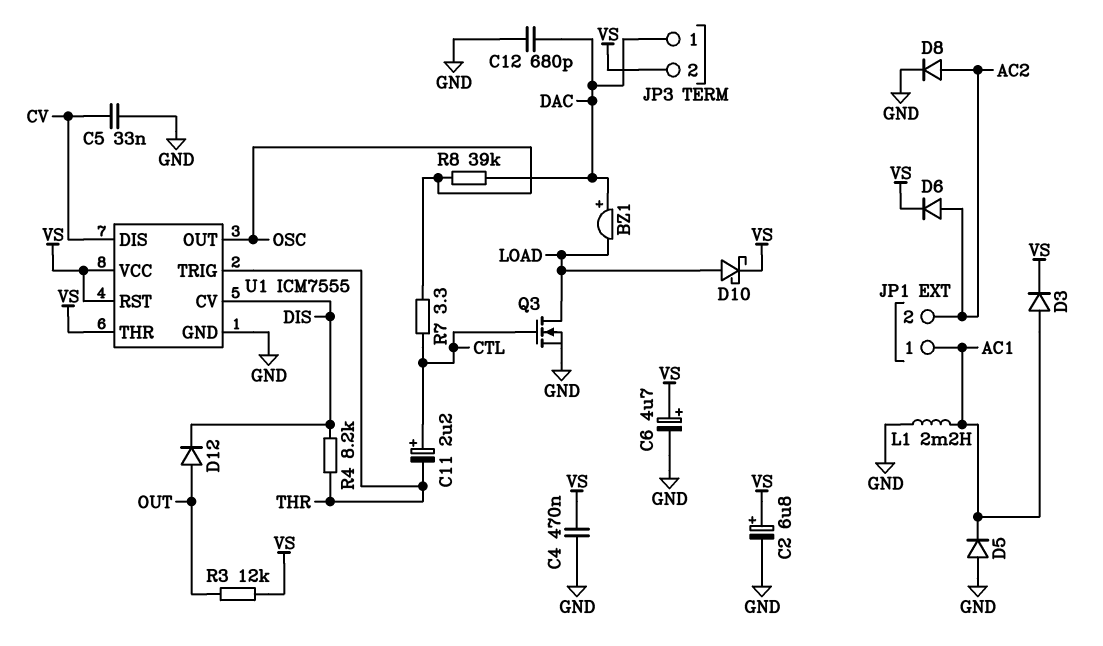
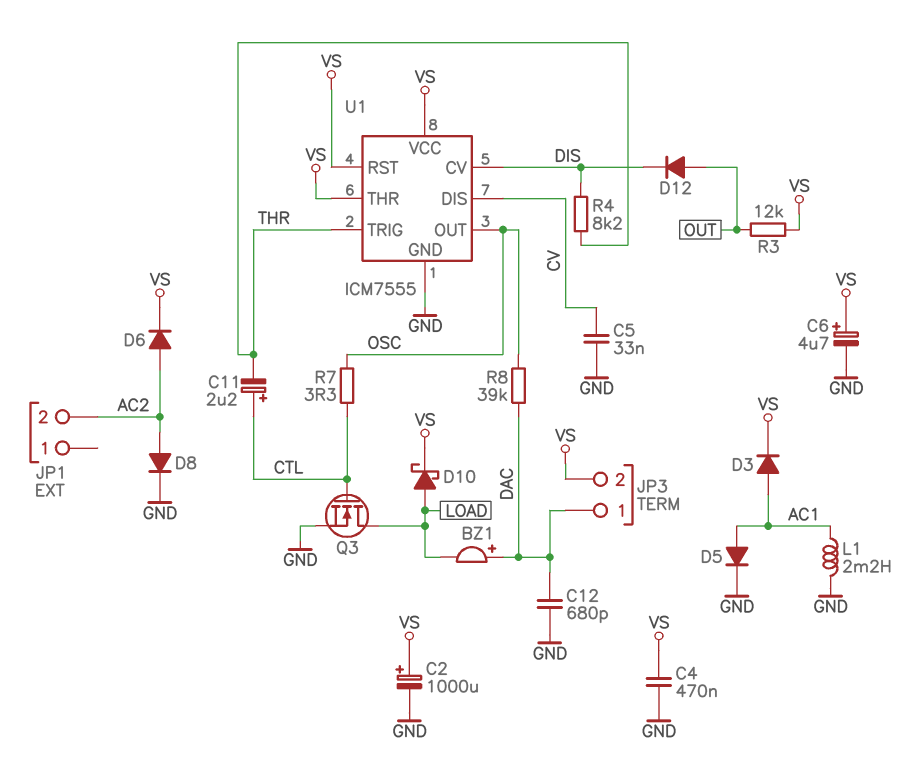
C2: 6.8uF (plus VS, minus GND) -> 1000uF (plus VS, minus GND)
D5: diode (A GND, K AC1) -> diode (A AC1, K GND)
JP1 pin 1: AC1 -> none

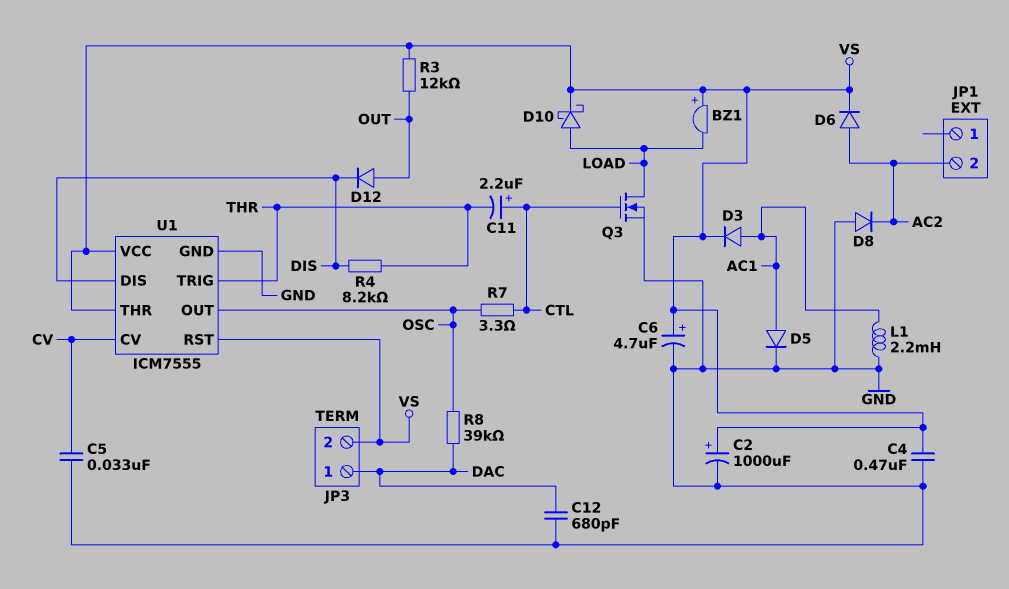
BZ1: buzzer (plus DAC, minus LOAD) -> buzzer (plus VS, minus LOAD)
D8: diode (A AC2, K GND) -> diode (A GND, K AC2)
U1 pin CV: DIS -> CV
U1 pin DIS: CV -> DIS

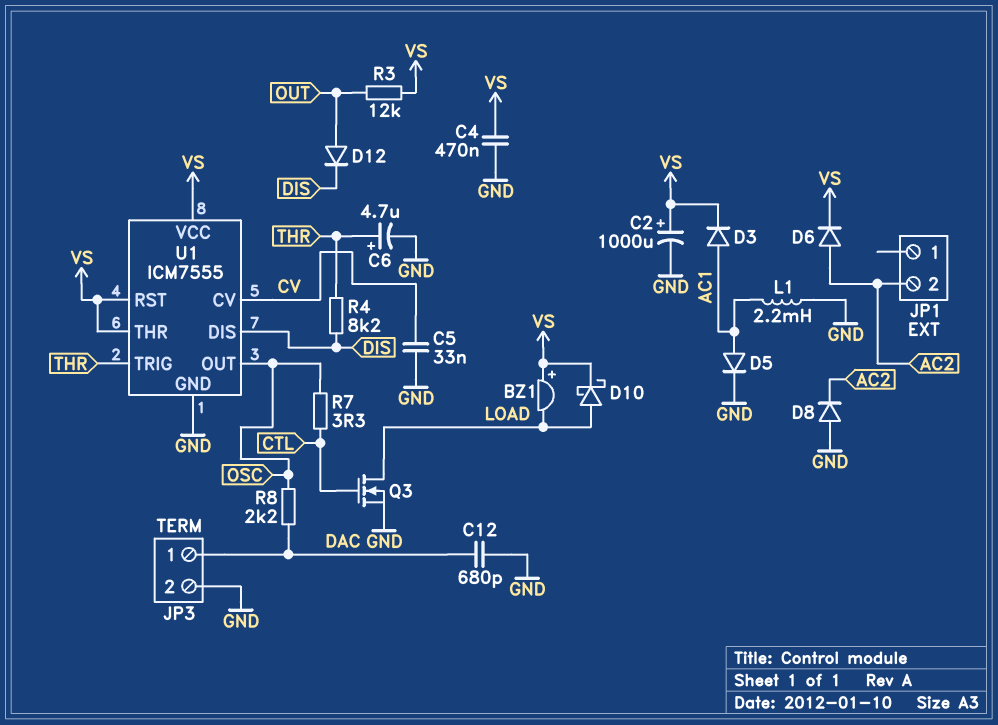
C6: 4.7uF (plus VS, minus GND) -> 4.7uF (plus THR, minus GND)
C11: 2.2uF (plus CTL, minus THR) -> none
JP3 pin 2: VS -> GND
R8: 39k (DAC, OSC) -> 2.2k (DAC, OSC)

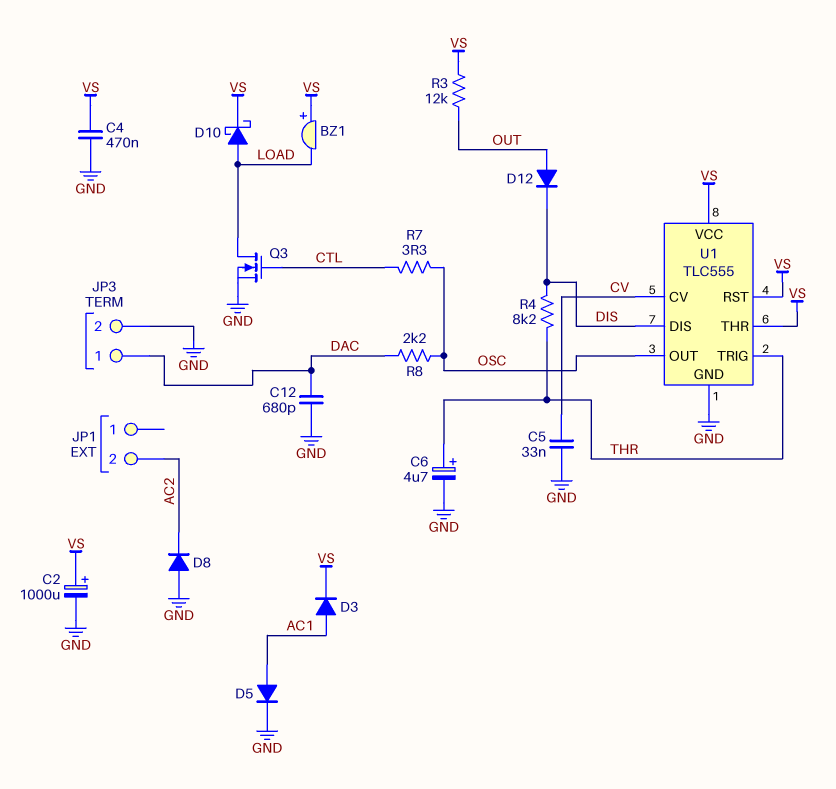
D6: diode (A AC2, K VS) -> none
L1: 2.2mH (AC1, GND) -> none
U1: ICM7555 -> TLC555

